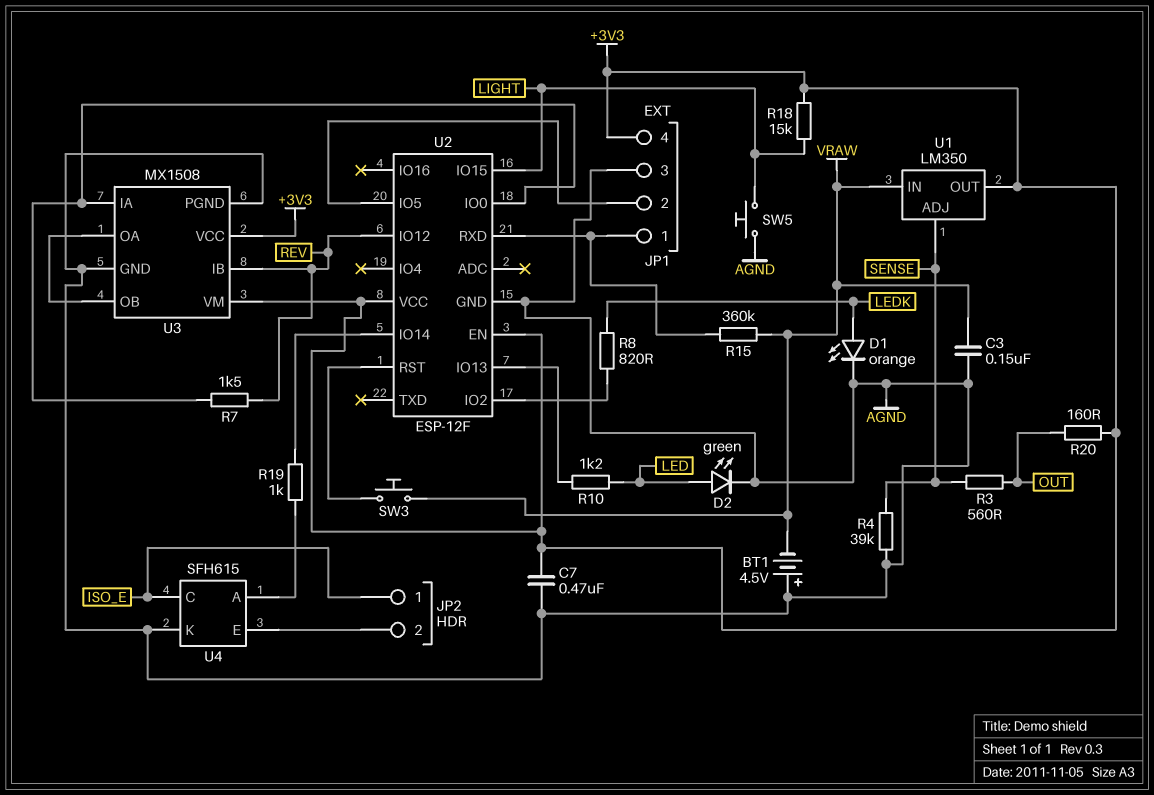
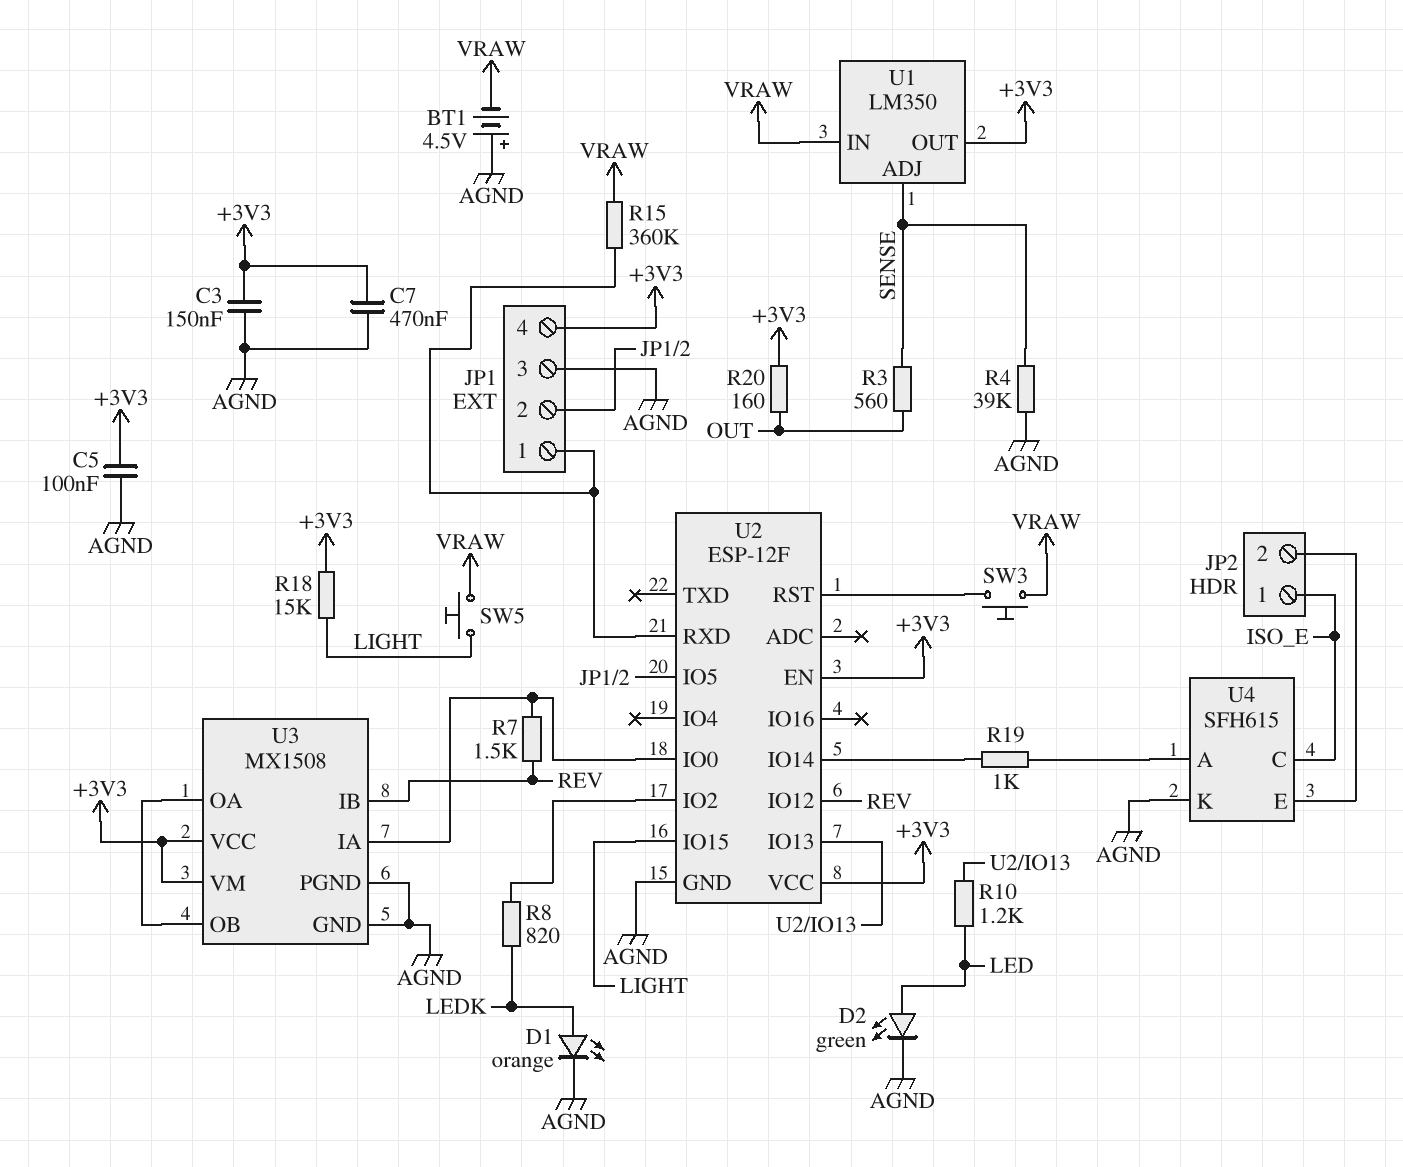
C3: 150nF (AGND, VRAW) -> 150nF (+3V3, AGND)
C5: none -> 100nF (+3V3, AGND)
SW5: button (AGND, LIGHT) -> button (LIGHT, VRAW)

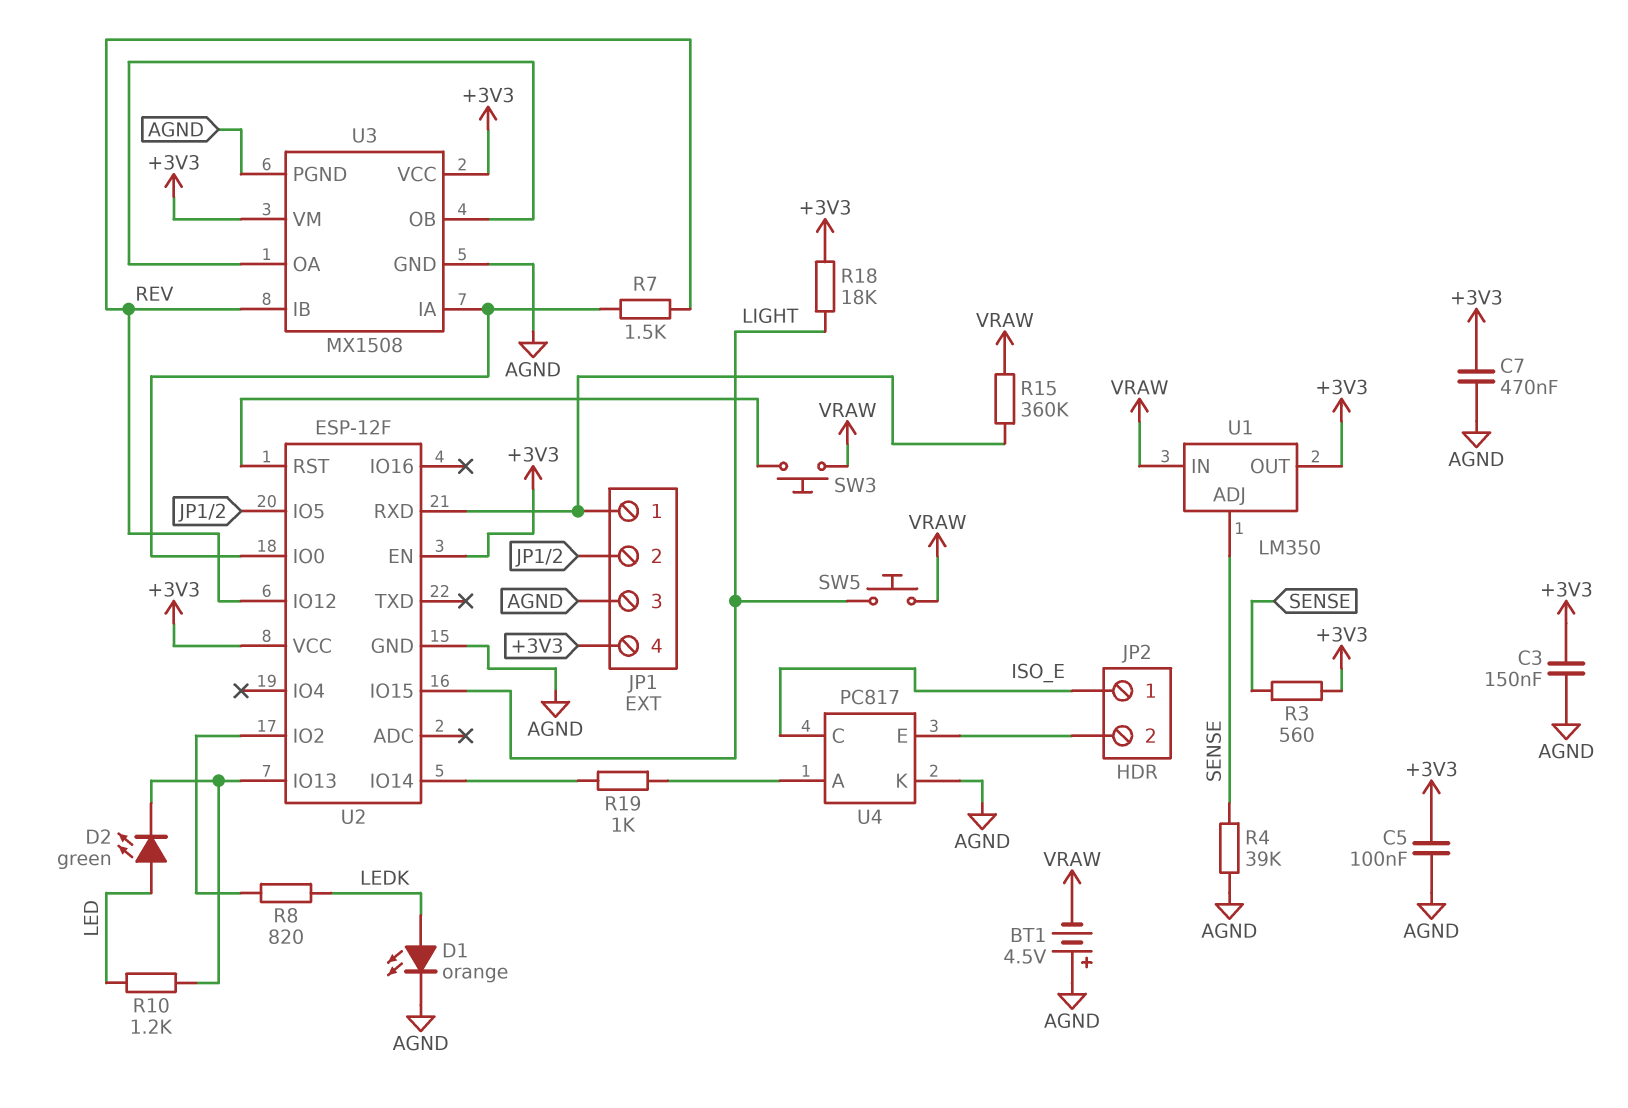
D2: LED green (A LED, K AGND) -> LED green (A LED, K U2/IO13)
R3: 560 (OUT, SENSE) -> 560 (+3V3, SENSE)
R18: 15k (+3V3, LIGHT) -> 18k (+3V3, LIGHT)
R20: 160 (+3V3, OUT) -> none
U4: SFH615 -> PC817

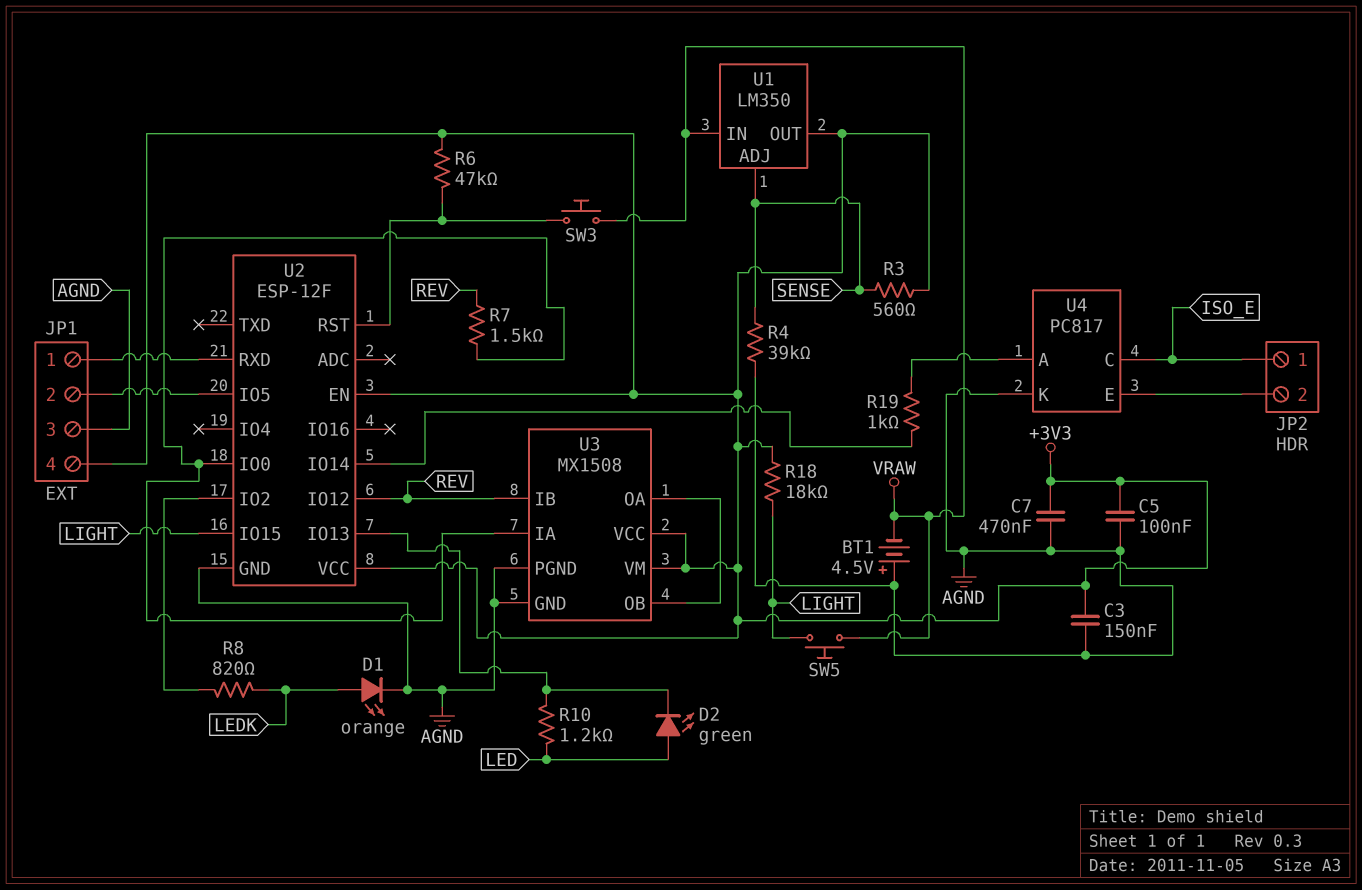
R6: none -> 47k (+3V3, U2/RST)
R15: 360k (JP1/1, VRAW) -> none

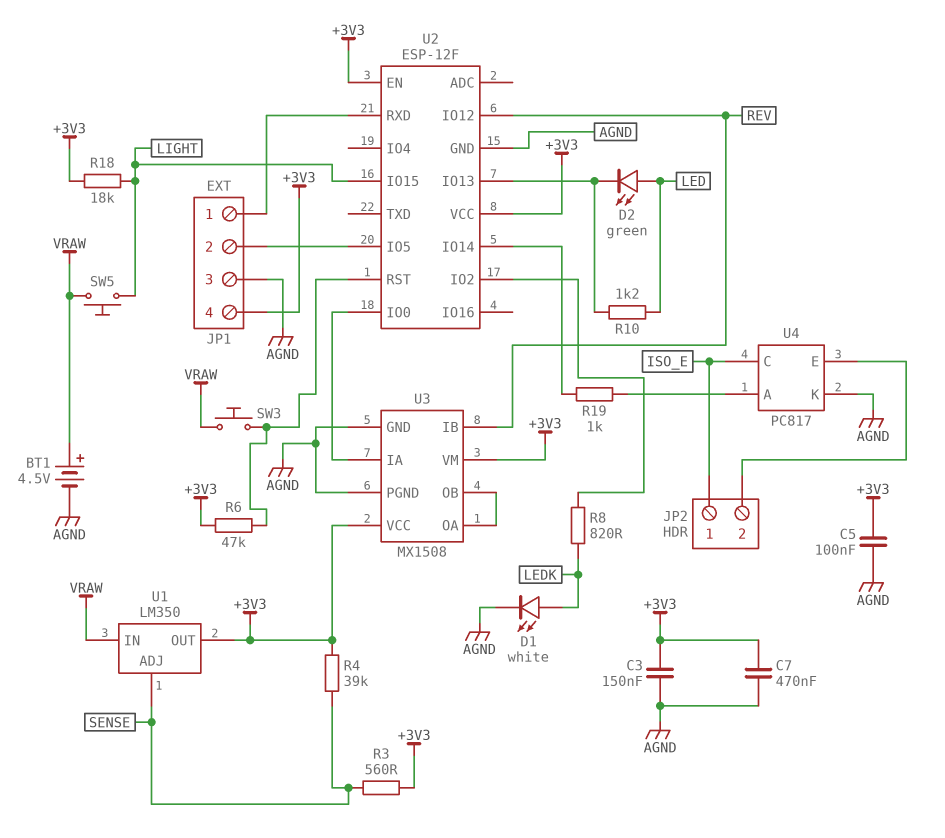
BT1: 4.5V (plus AGND, minus VRAW) -> 4.5V (plus VRAW, minus AGND)
D1: LED orange (A LEDK, K AGND) -> LED white (A LEDK, K AGND)
R4: 39k (AGND, SENSE) -> 39k (+3V3, SENSE)
R7: 1.5k (REV, U2/IO0) -> none

